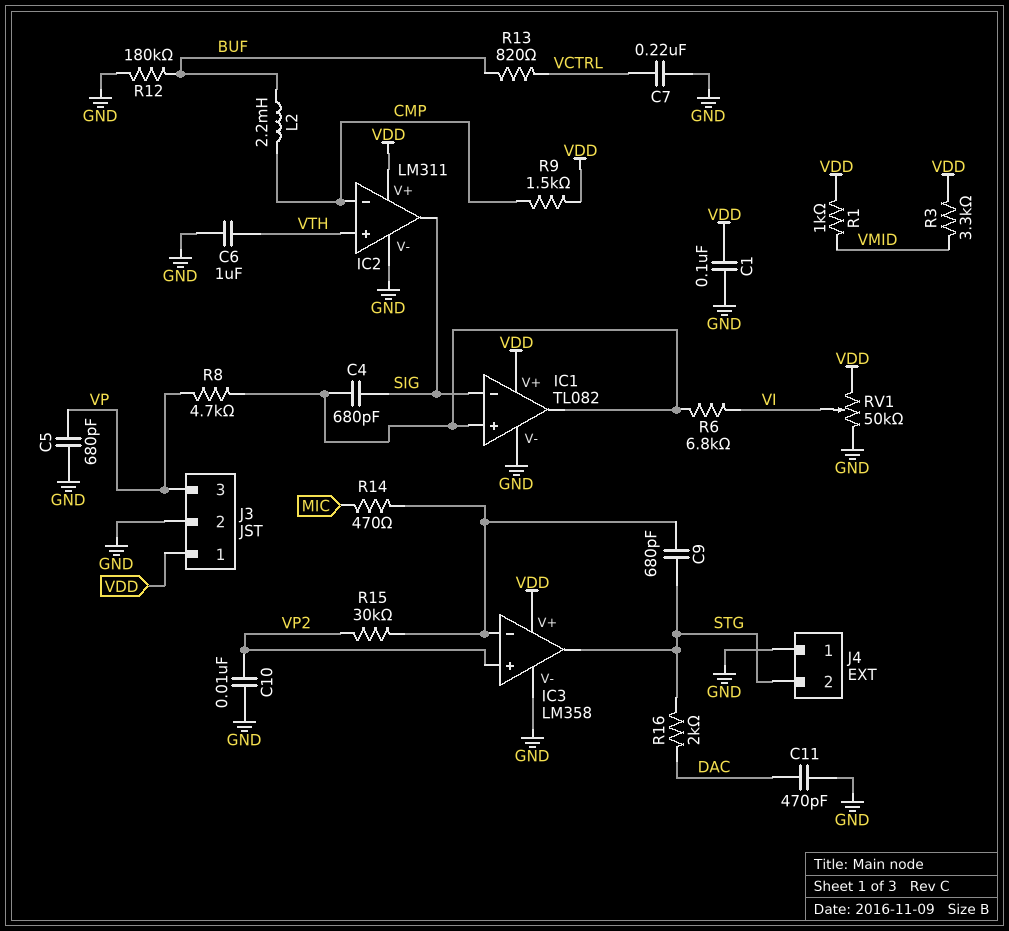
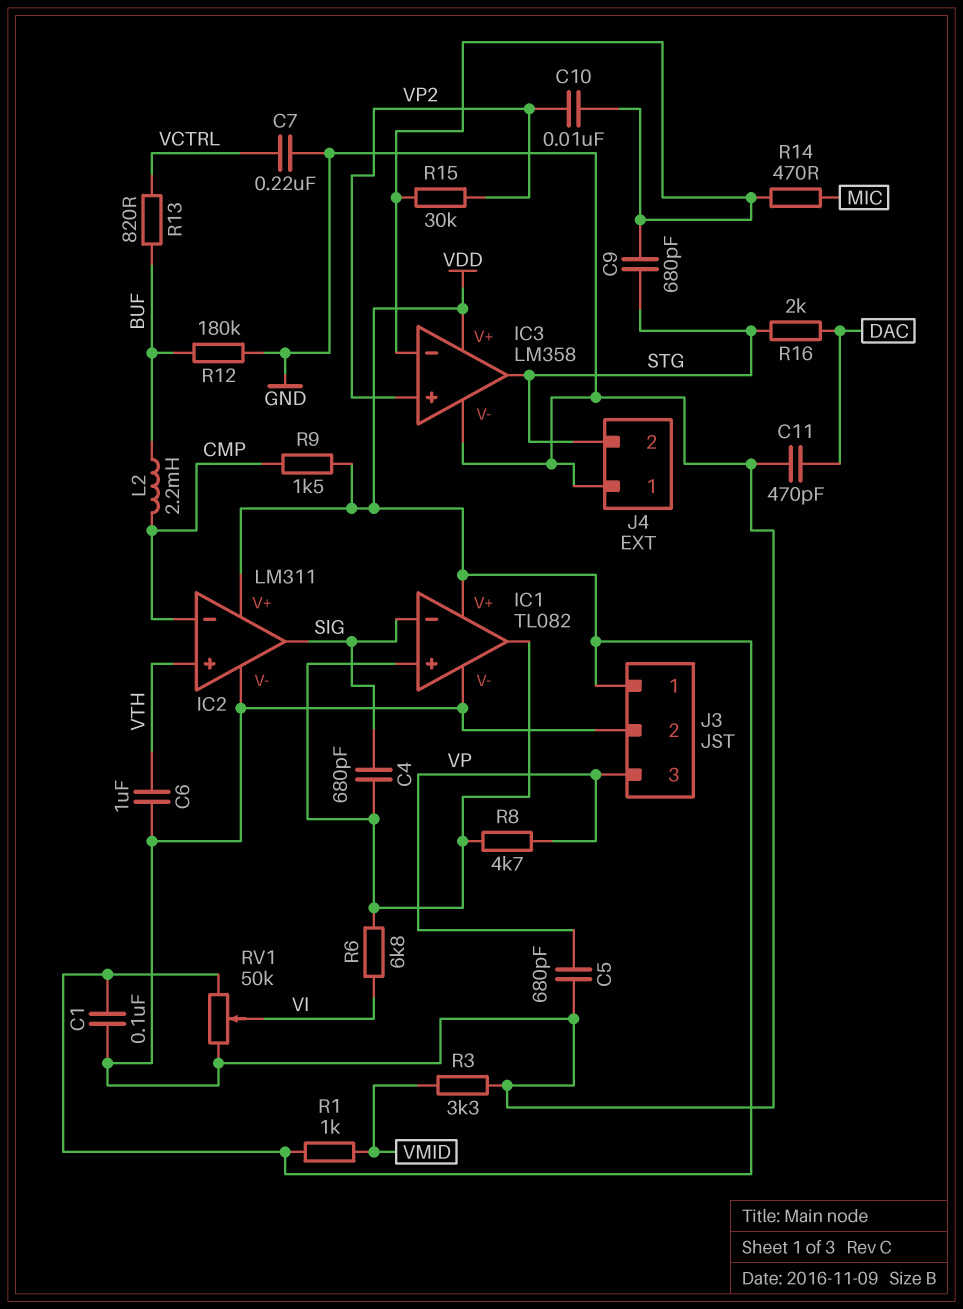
C10: 10nF (GND, VP2) -> 10nF (IC3/in-, VP2)
R3: 3.3k (VDD, VMID) -> 3.3k (GND, VMID)

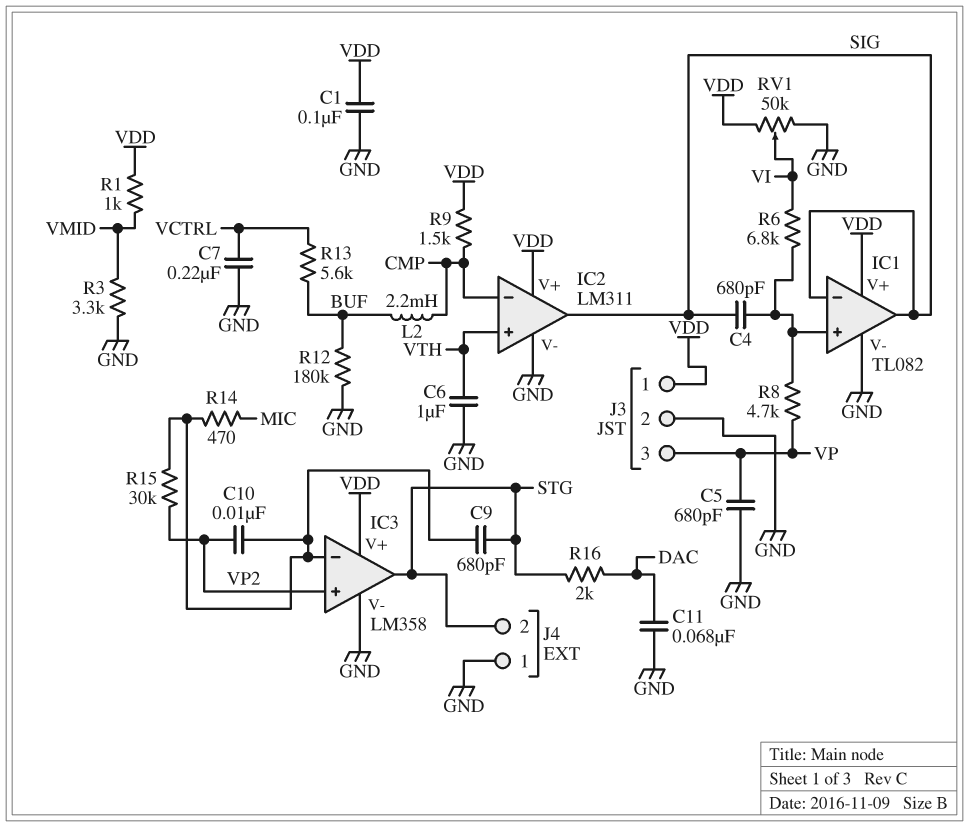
C11: 470pF (DAC, GND) -> 68nF (DAC, GND)
IC1 pin out: IC1/in+ -> SIG
R13: 820 (BUF, VCTRL) -> 5.6k (BUF, VCTRL)

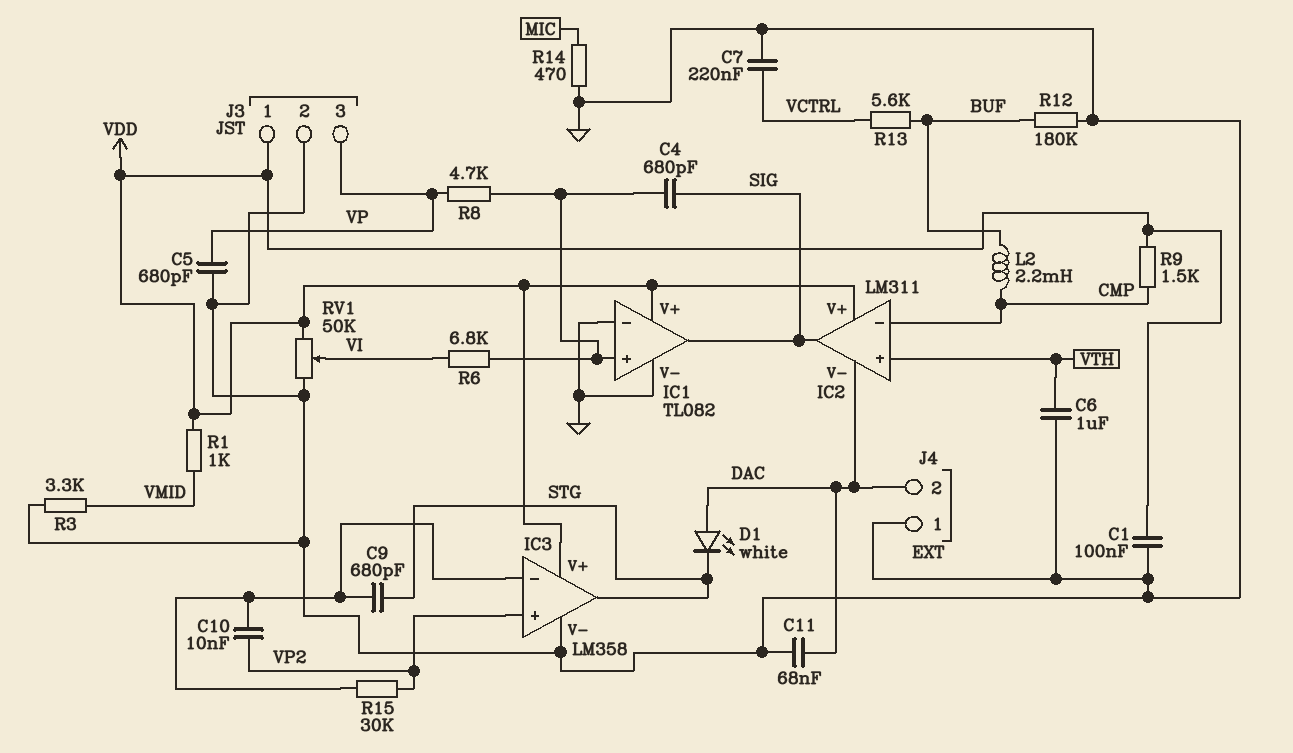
D1: none -> LED white (A DAC, K STG)
IC1 pin in-: SIG -> GND
IC2 pin V-: GND -> DAC
J4 pin 2: STG -> DAC
R14: 470 (IC3/in-, MIC) -> 470 (GND, MIC)
R16: 2k (DAC, STG) -> none

